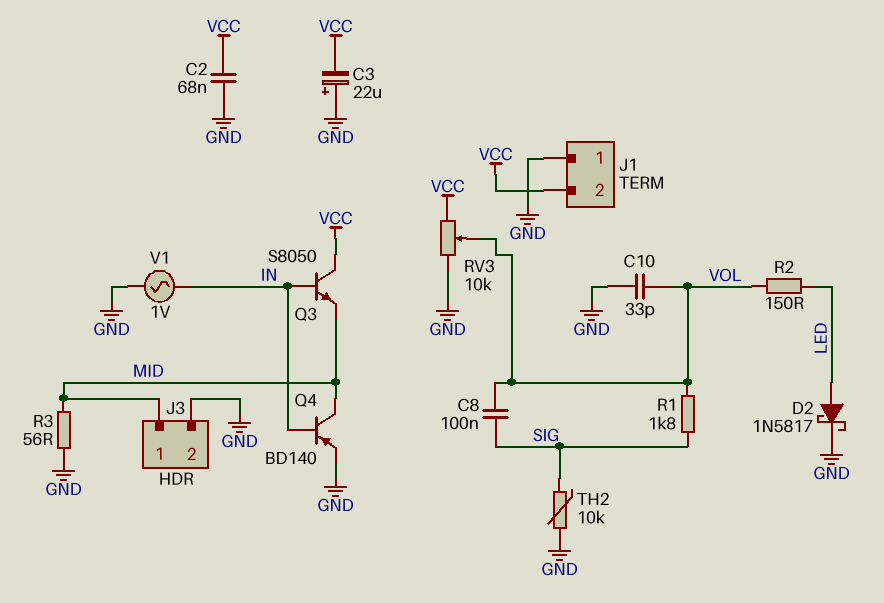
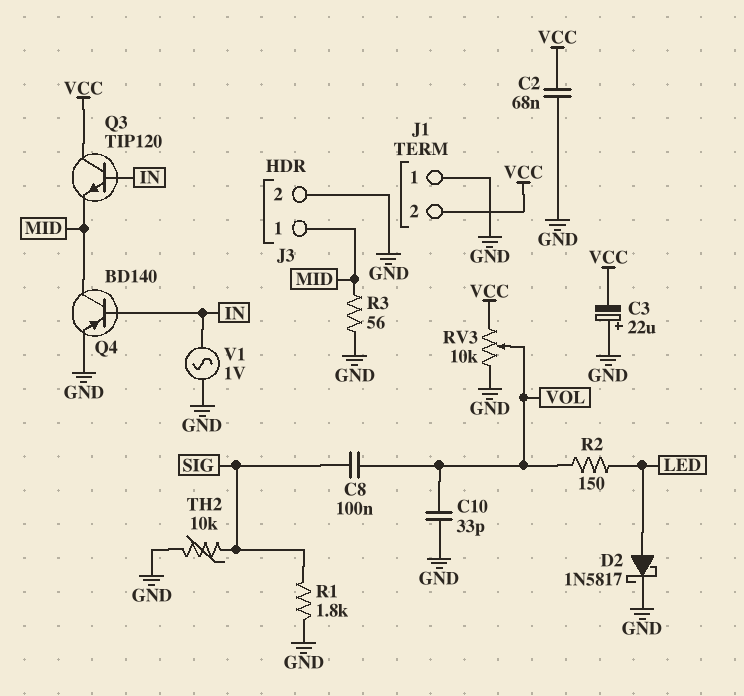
Q3: NPN S8050 (B IN, C VCC, E MID) -> NPN TIP120 (B IN, C VCC, E MID)
R1: 1.8k (SIG, VOL) -> 1.8k (GND, SIG)

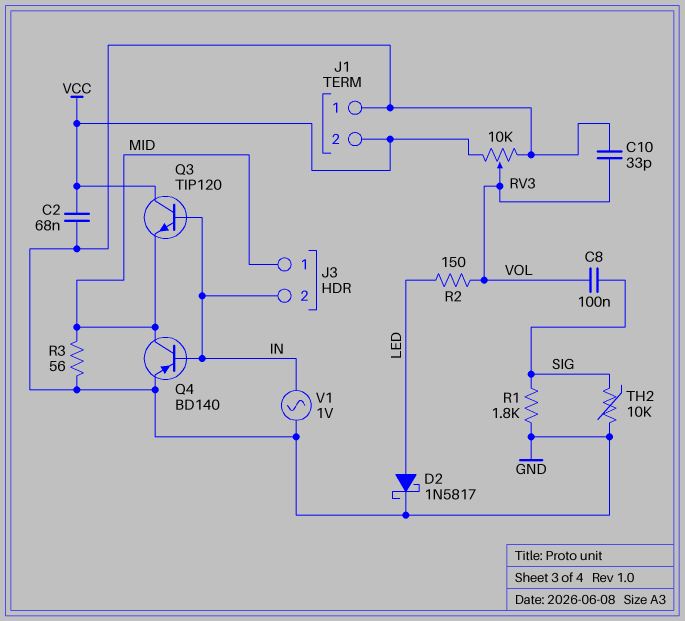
C3: 22uF (plus GND, minus VCC) -> none
J3 pin 2: GND -> IN

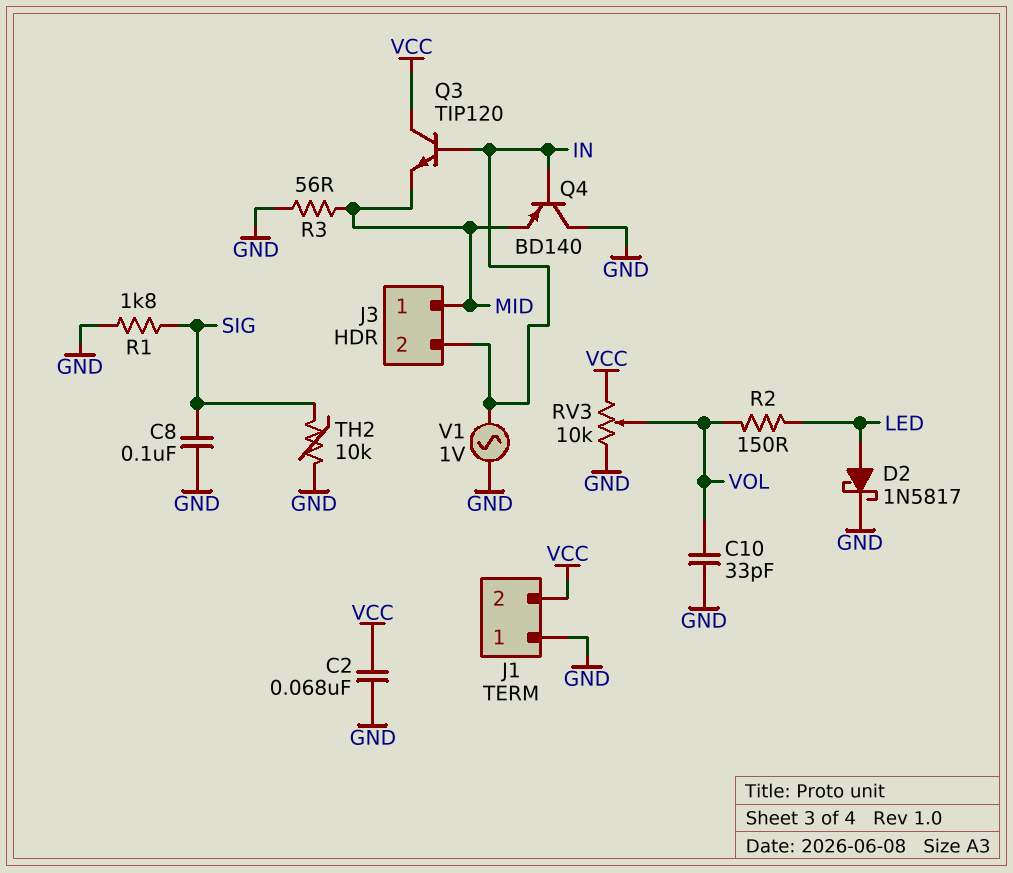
C8: 100nF (SIG, VOL) -> 100nF (GND, SIG)
Q4: PNP BD140 (B IN, C MID, E GND) -> PNP BD140 (B IN, C GND, E MID)

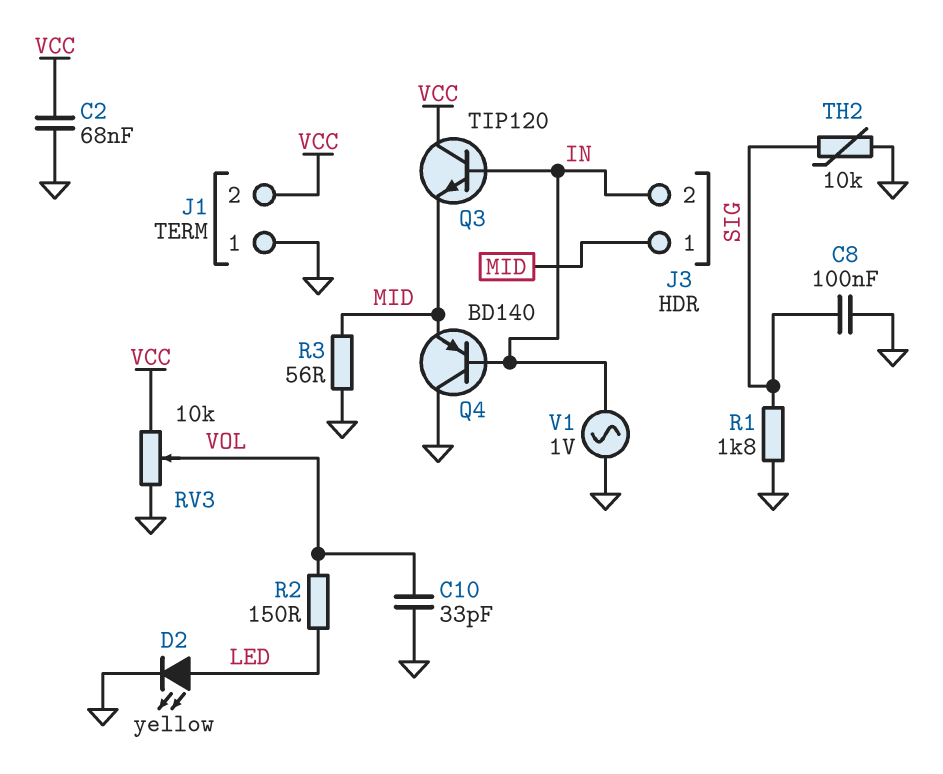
D2: schottky 1N5817 (A LED, K GND) -> LED yellow (A LED, K GND)

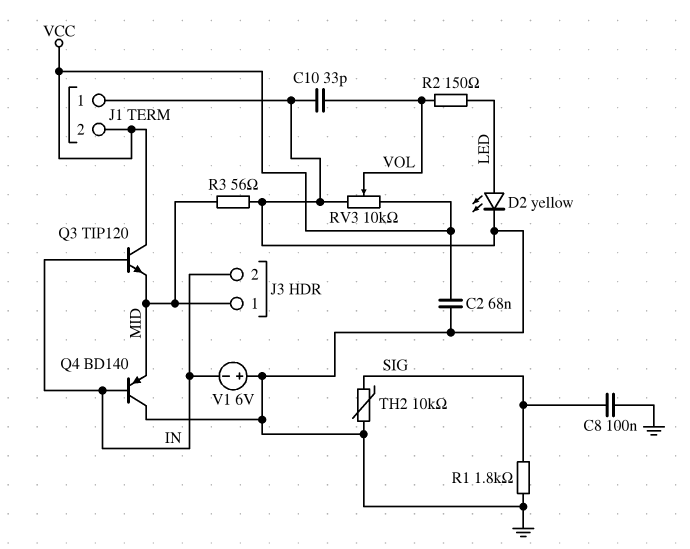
V1: AC 1V (GND, IN) -> 6V (plus GND, minus IN)

